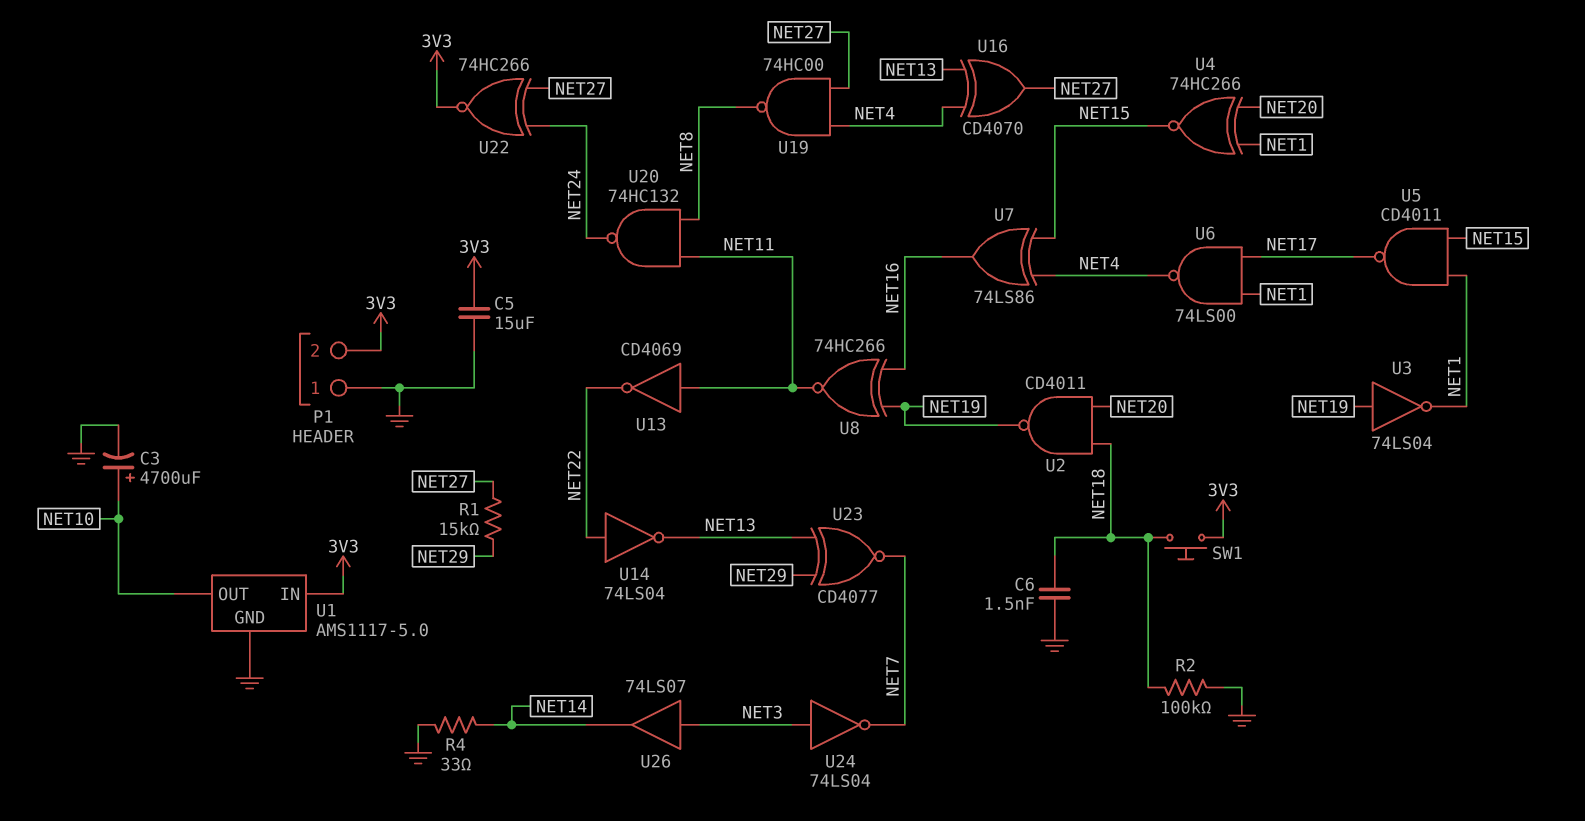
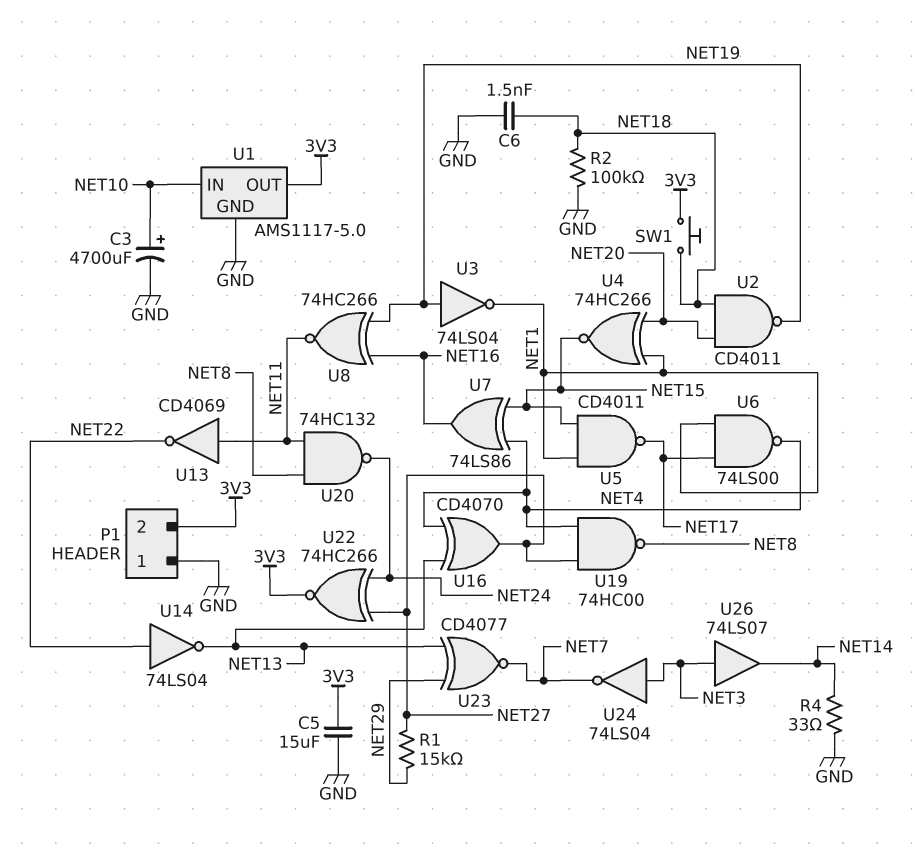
U1 pin IN: 3V3 -> NET10
U1 pin OUT: NET10 -> 3V3

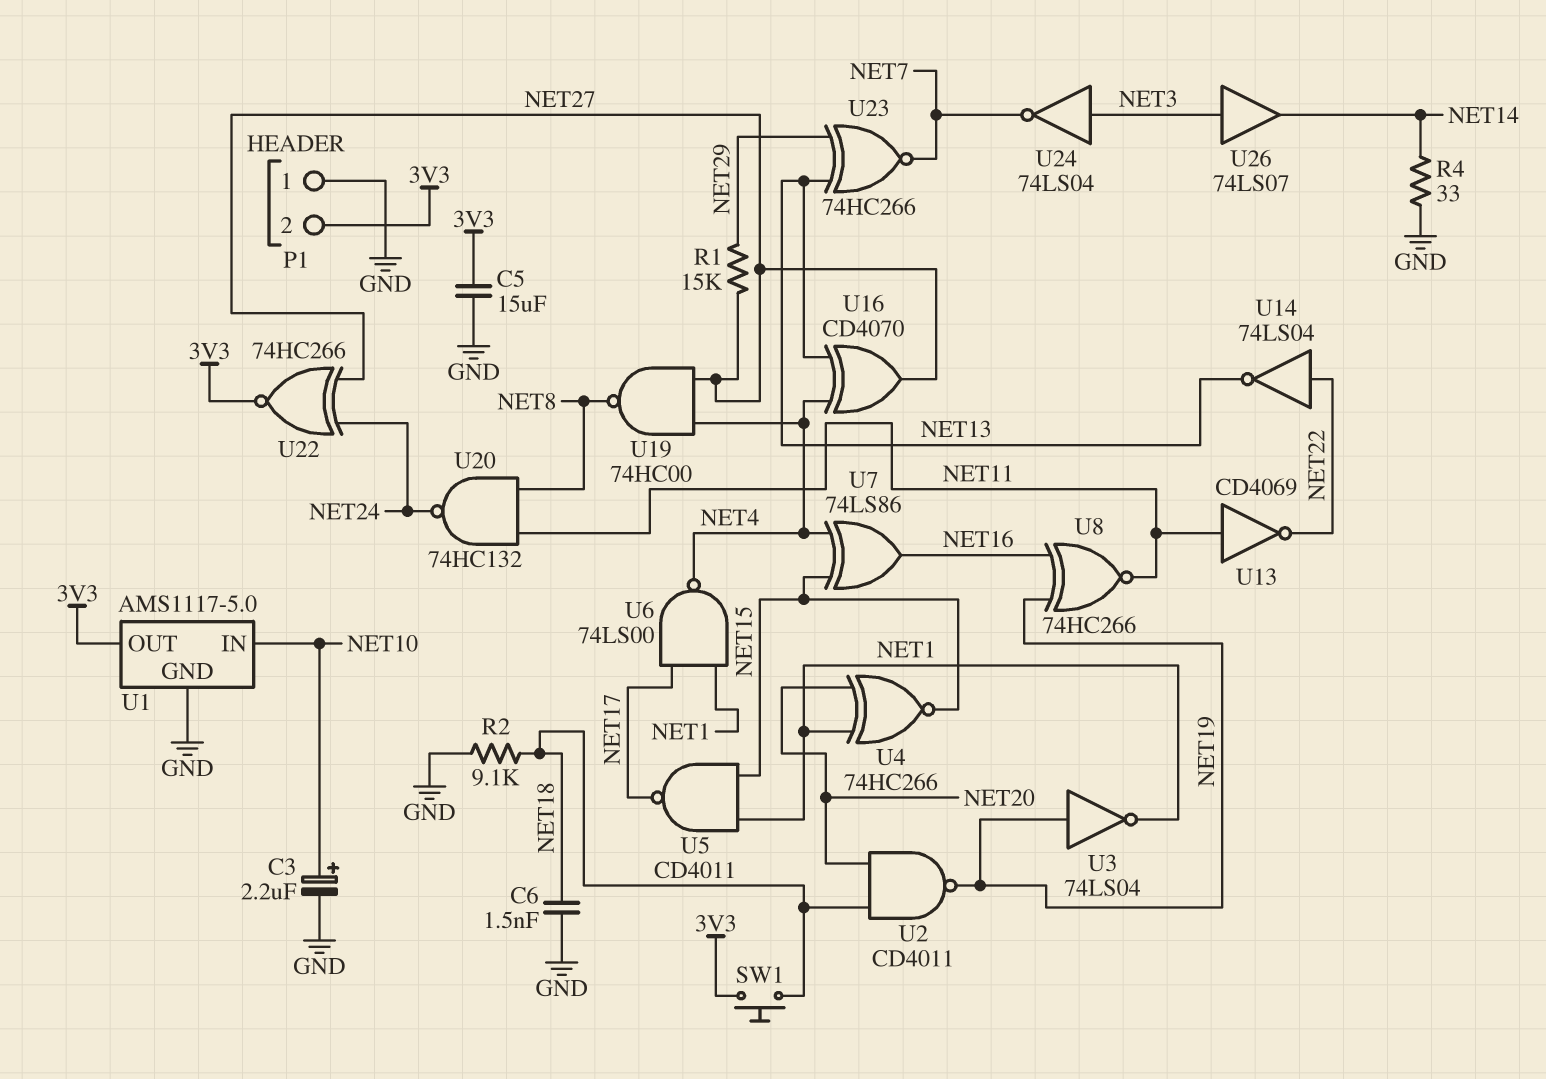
C3: 4700uF (plus NET10, minus GND) -> 2.2uF (plus NET10, minus GND)
R2: 100k (GND, NET18) -> 9.1k (GND, NET18)
U23: XNOR CD4077 (in NET13, in NET29, out NET7) -> XNOR 74HC266 (in NET13, in NET29, out NET7)

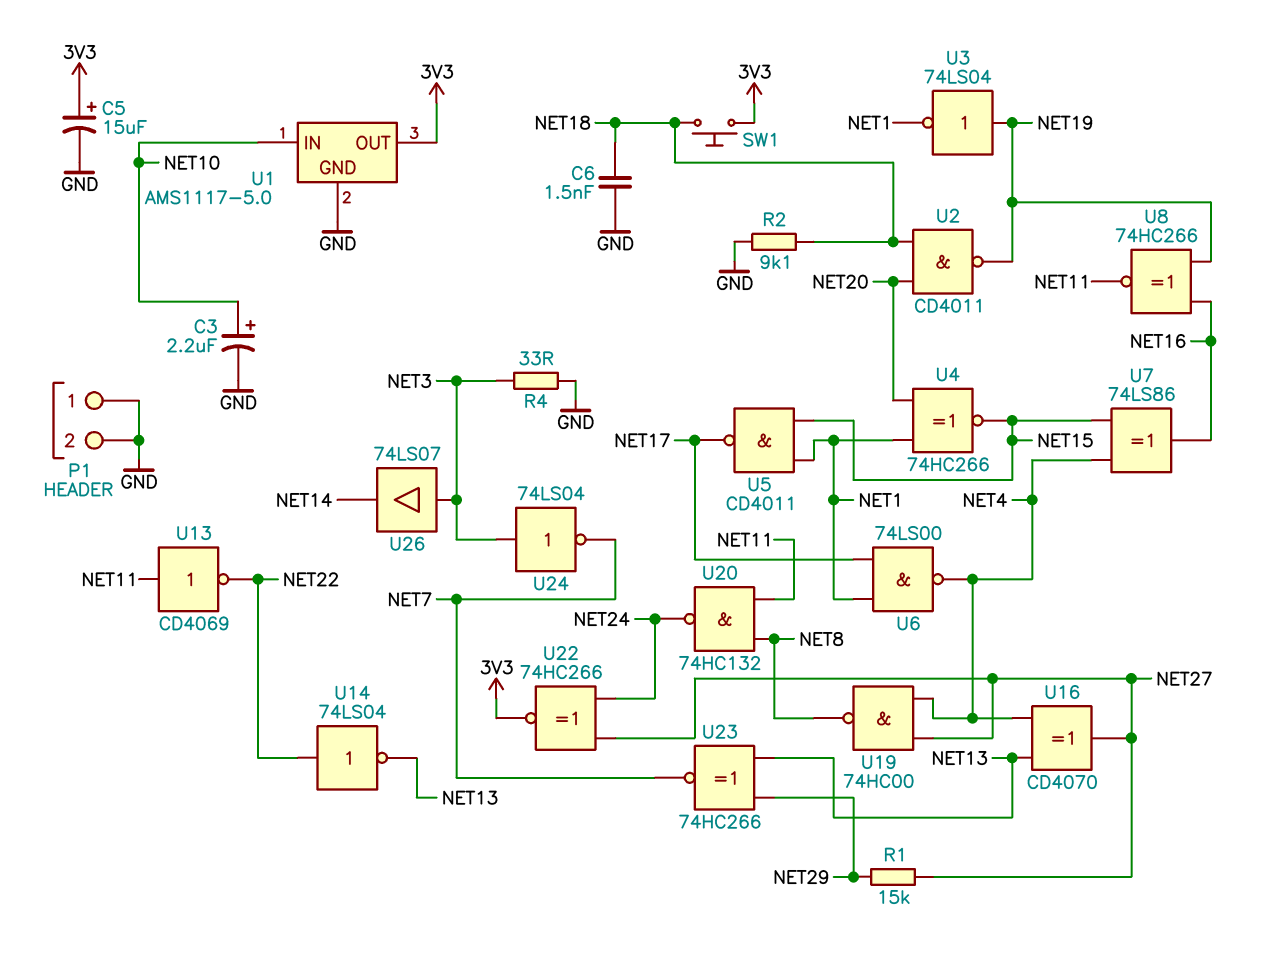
C5: 15uF (3V3, GND) -> 15uF (plus 3V3, minus GND)
P1 pin 2: 3V3 -> GND
R4: 33 (GND, NET14) -> 33 (GND, NET3)

